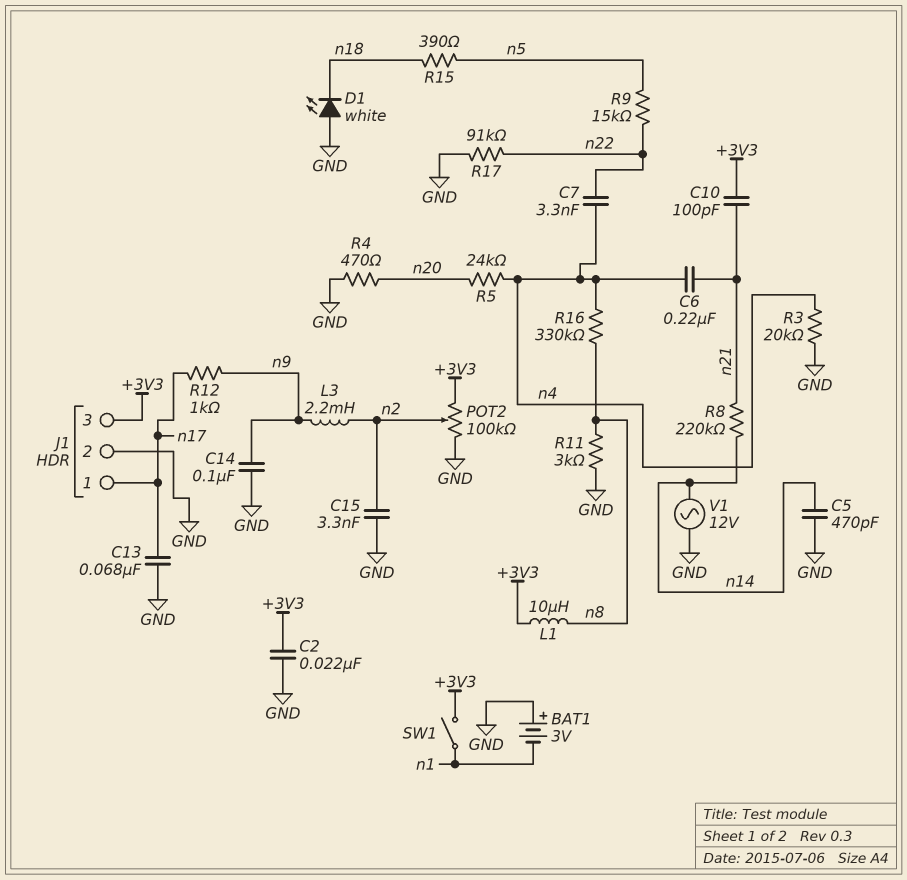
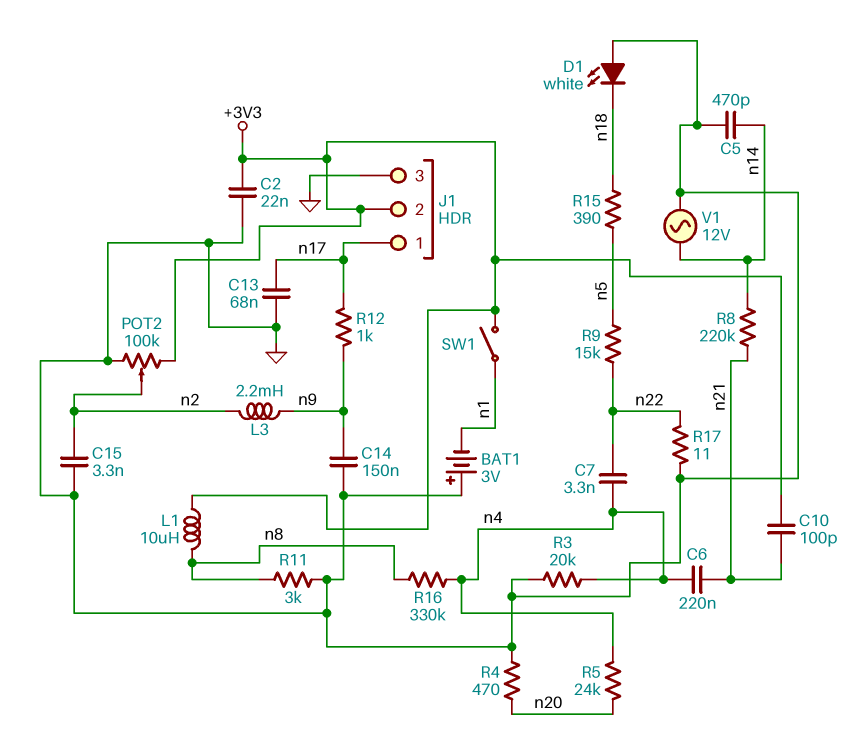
C14: 100nF (GND, n9) -> 150nF (GND, n9)
J1 pin 2: GND -> +3V3
J1 pin 3: +3V3 -> GND
R17: 91k (GND, n22) -> 11 (GND, n22)

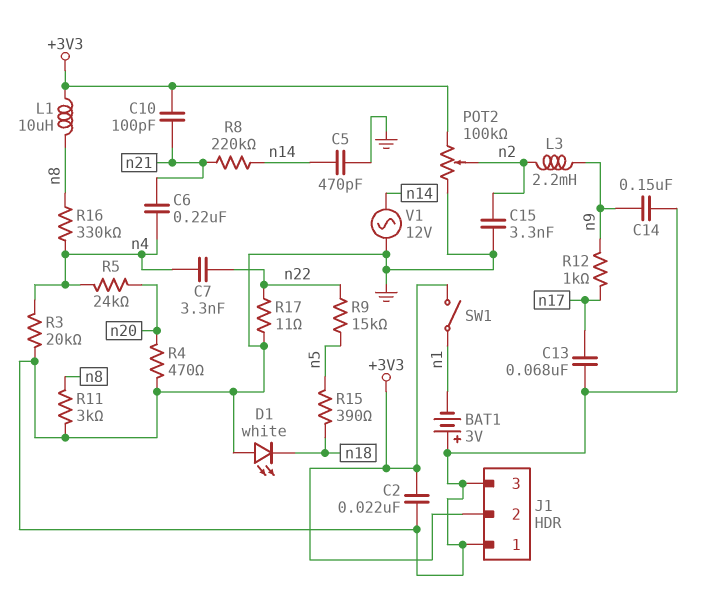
J1 pin 1: n17 -> GND

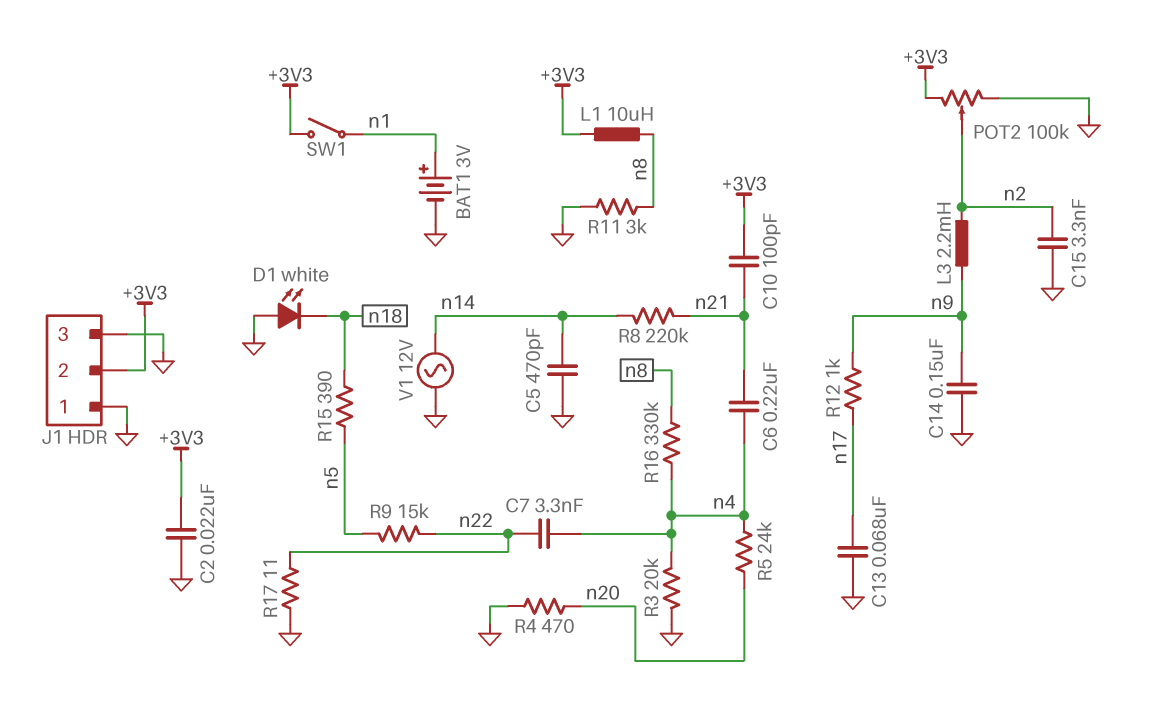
BAT1: 3V (plus GND, minus n1) -> 3V (plus n1, minus GND)

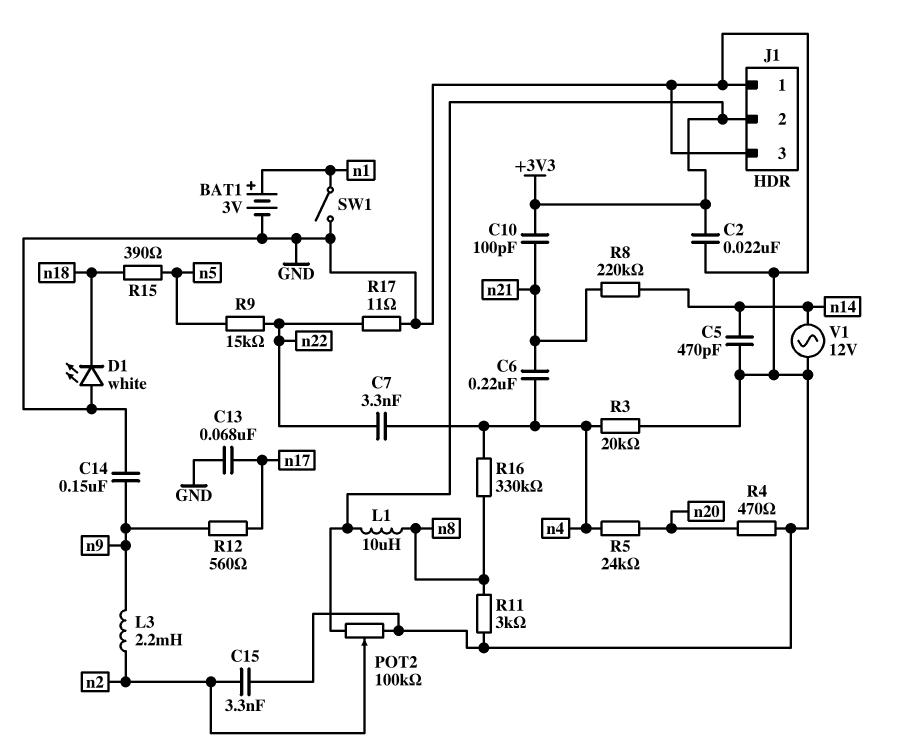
R12: 1k (n9, n17) -> 560 (n9, n17)
SW1: switch (+3V3, n1) -> switch (GND, n1)

